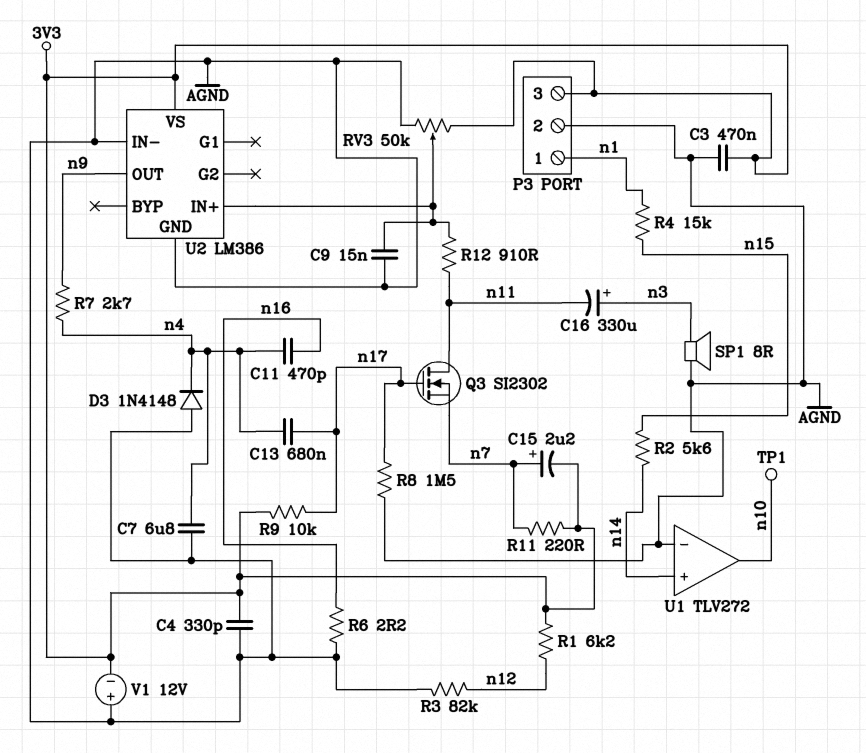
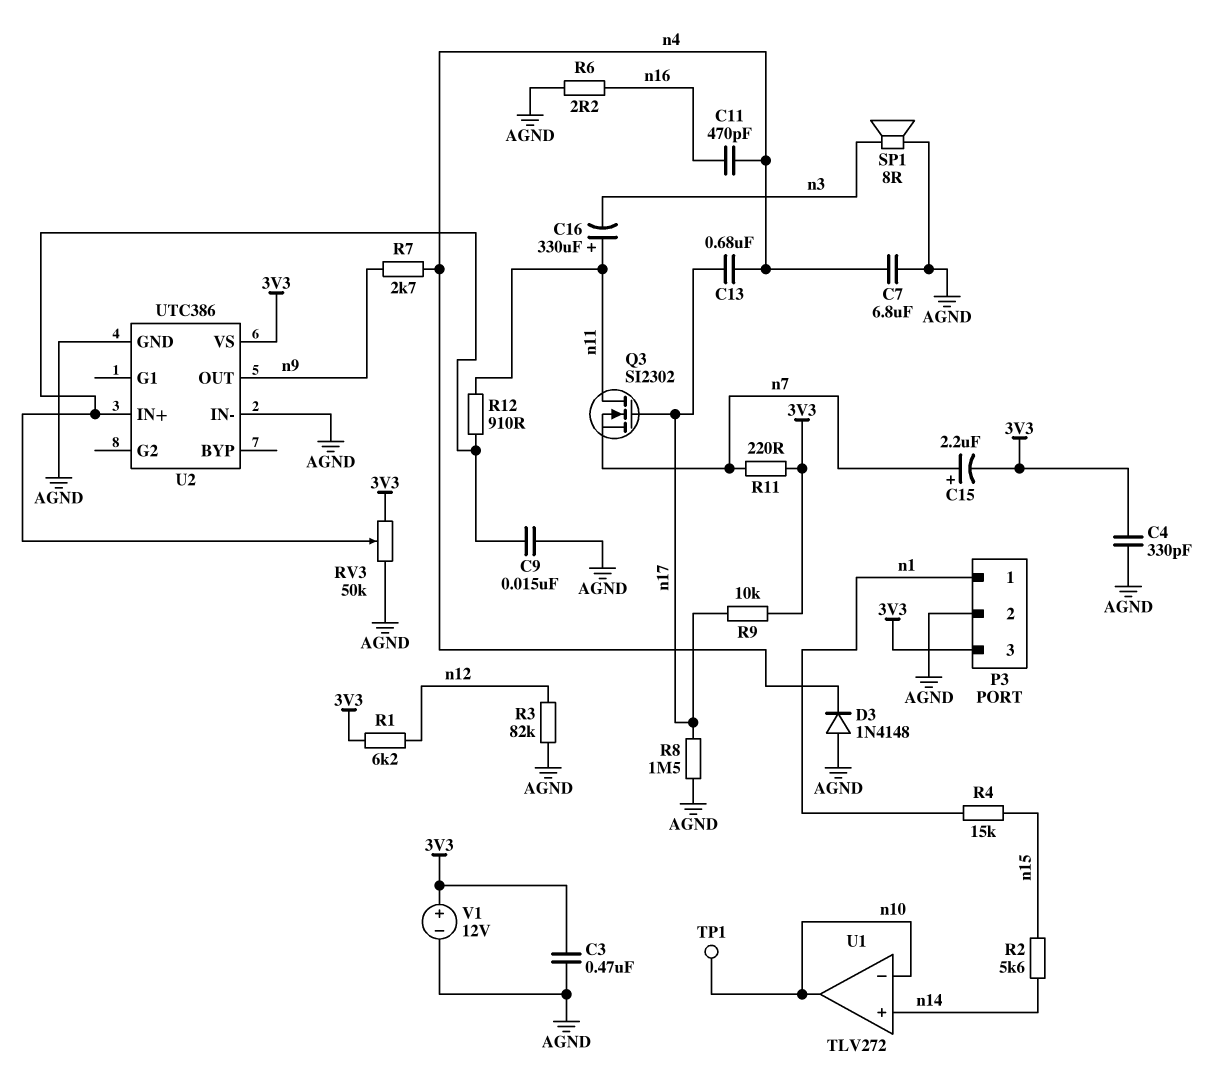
C16: 330uF (plus n3, minus n11) -> 330uF (plus n11, minus n3)
U1 pin in-: AGND -> n10
U2: LM386 -> UTC386
V1: 12V (plus AGND, minus 3V3) -> 12V (plus 3V3, minus AGND)

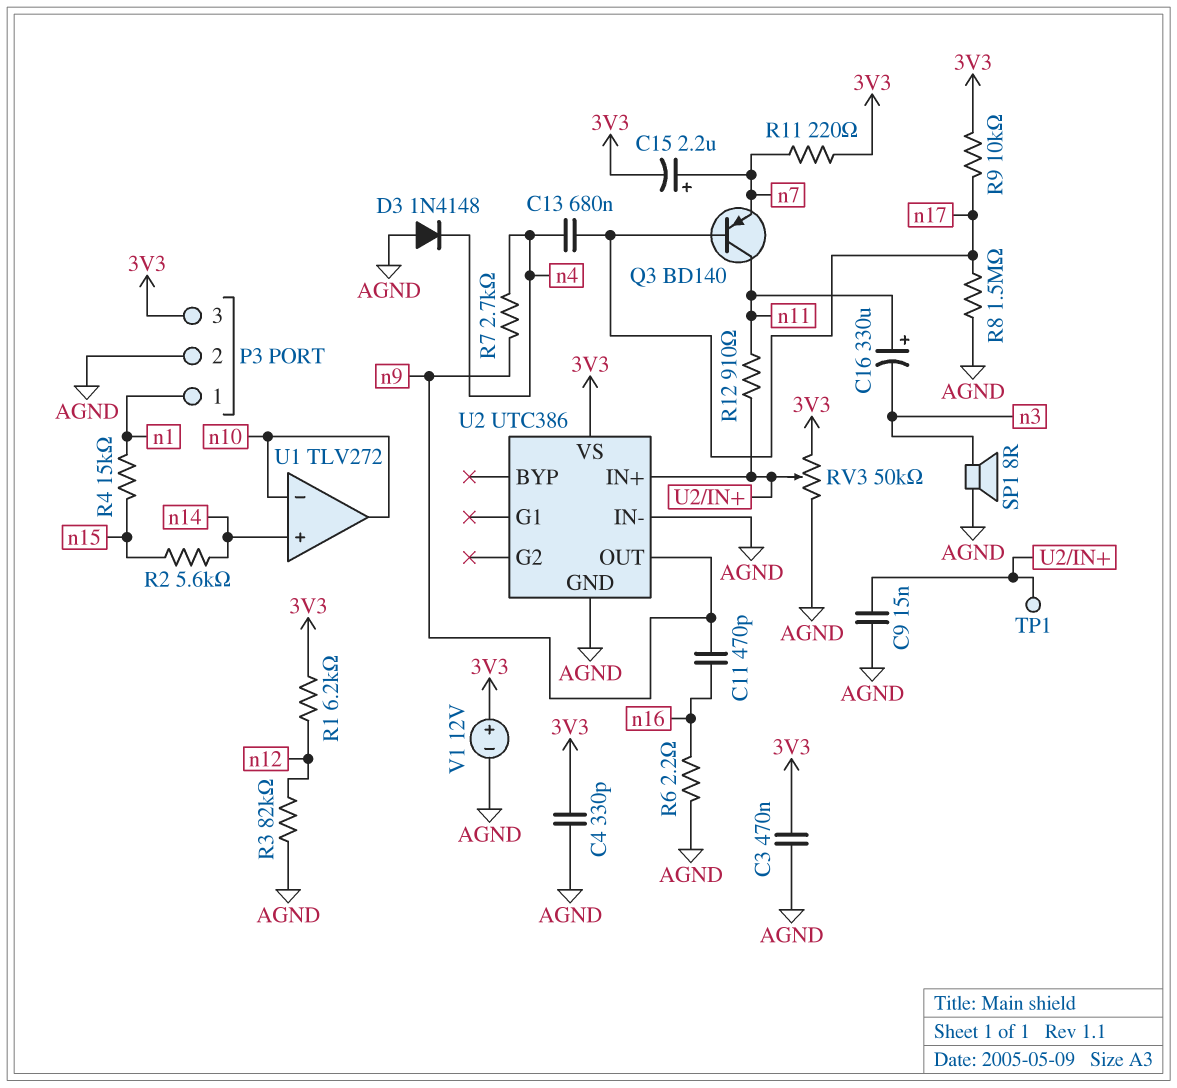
C7: 6.8uF (AGND, n4) -> none
C11: 470pF (n4, n16) -> 470pF (n9, n16)
Q3: NMOS SI2302 (G n17, D n11, S n7) -> PNP BD140 (B n17, C n11, E n7)
TP1: test point (n10) -> test point (U2/IN+)

